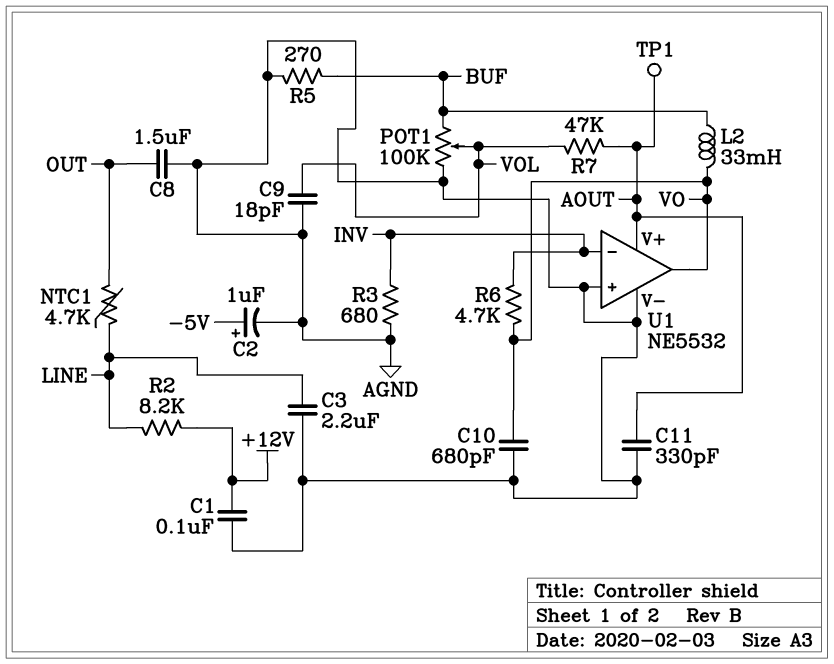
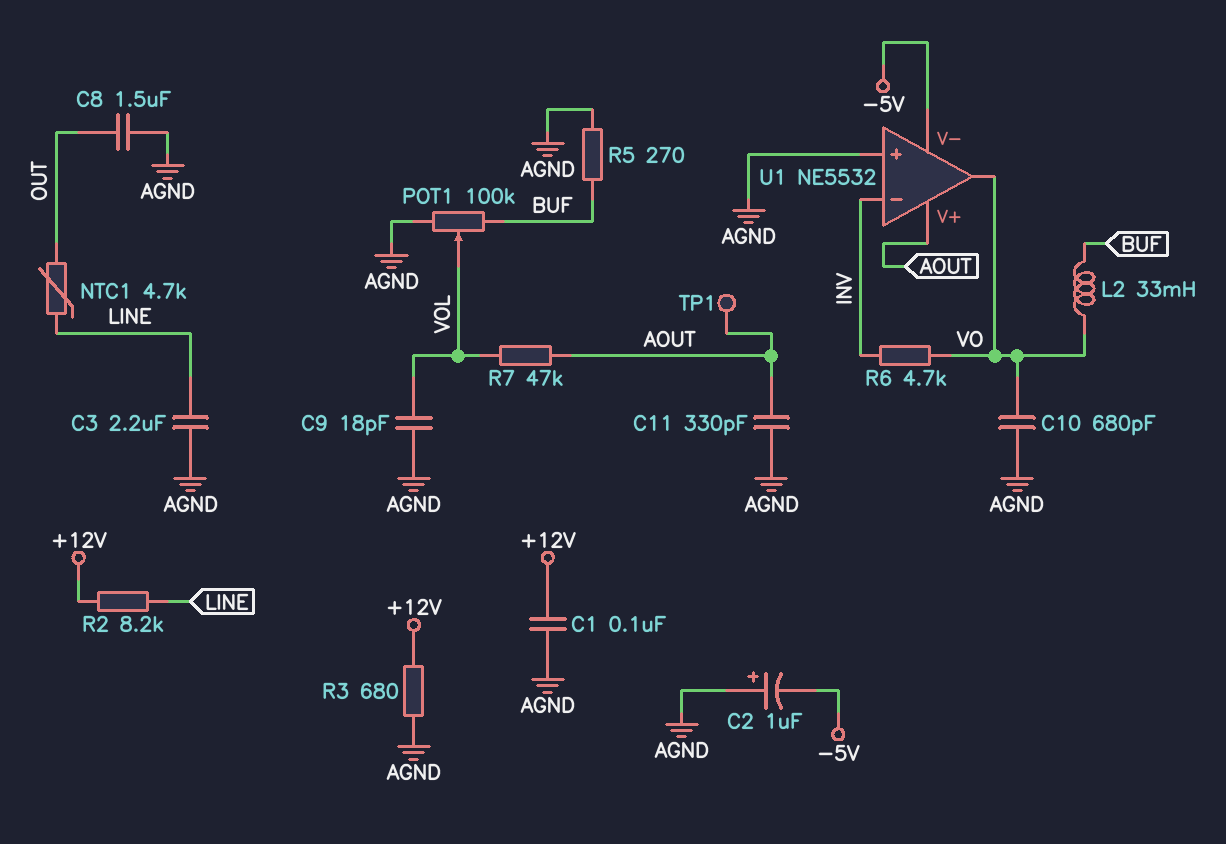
C2: 1uF (plus -5V, minus AGND) -> 1uF (plus AGND, minus -5V)
R3: 680 (AGND, INV) -> 680 (+12V, AGND)
U1 pin V-: AGND -> -5V

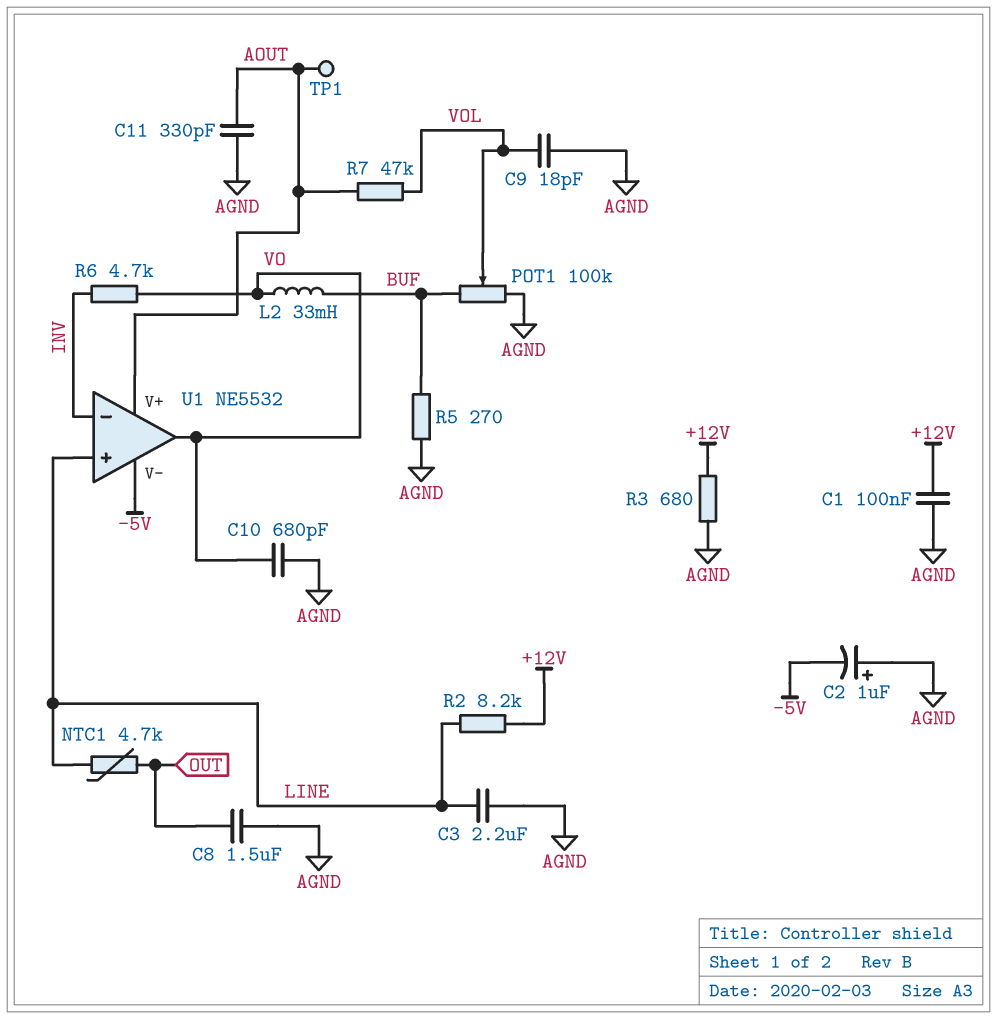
U1 pin in+: AGND -> LINE

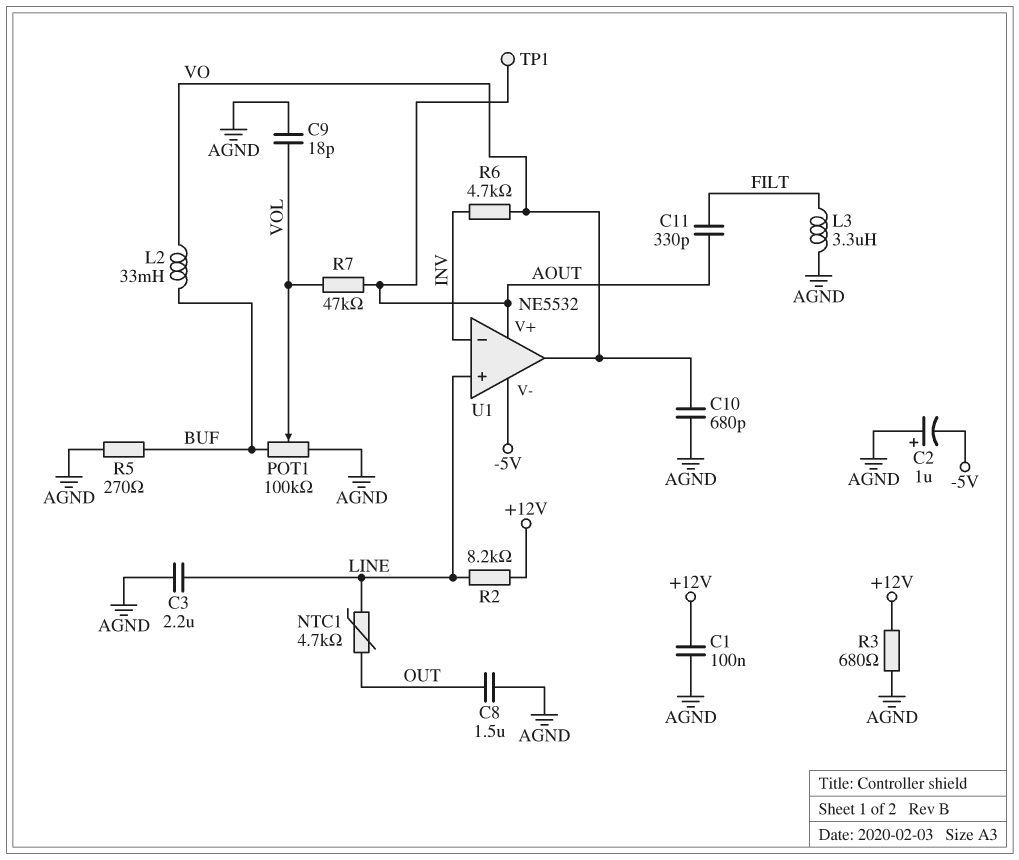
C11: 330pF (AGND, AOUT) -> 330pF (AOUT, FILT)
L3: none -> 3.3uH (AGND, FILT)

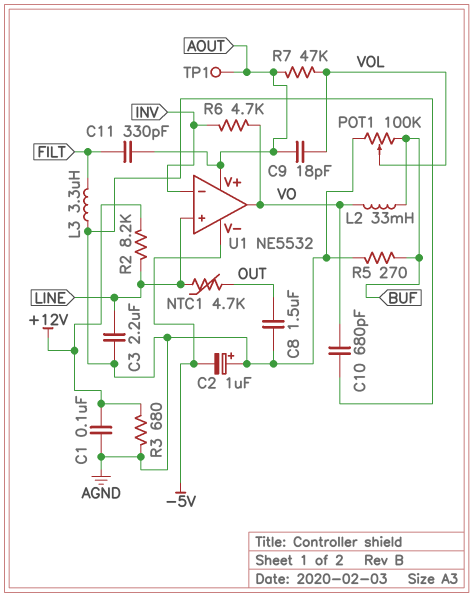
C9: 18pF (AGND, VOL) -> 18pF (AOUT, VOL)

